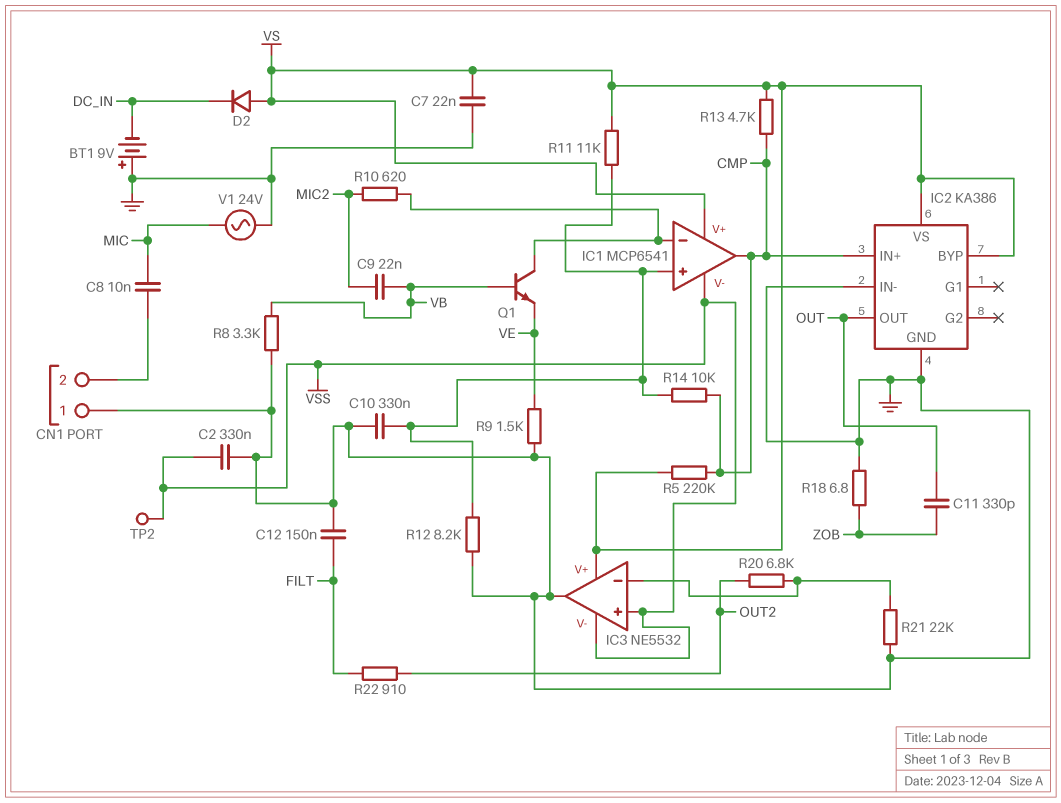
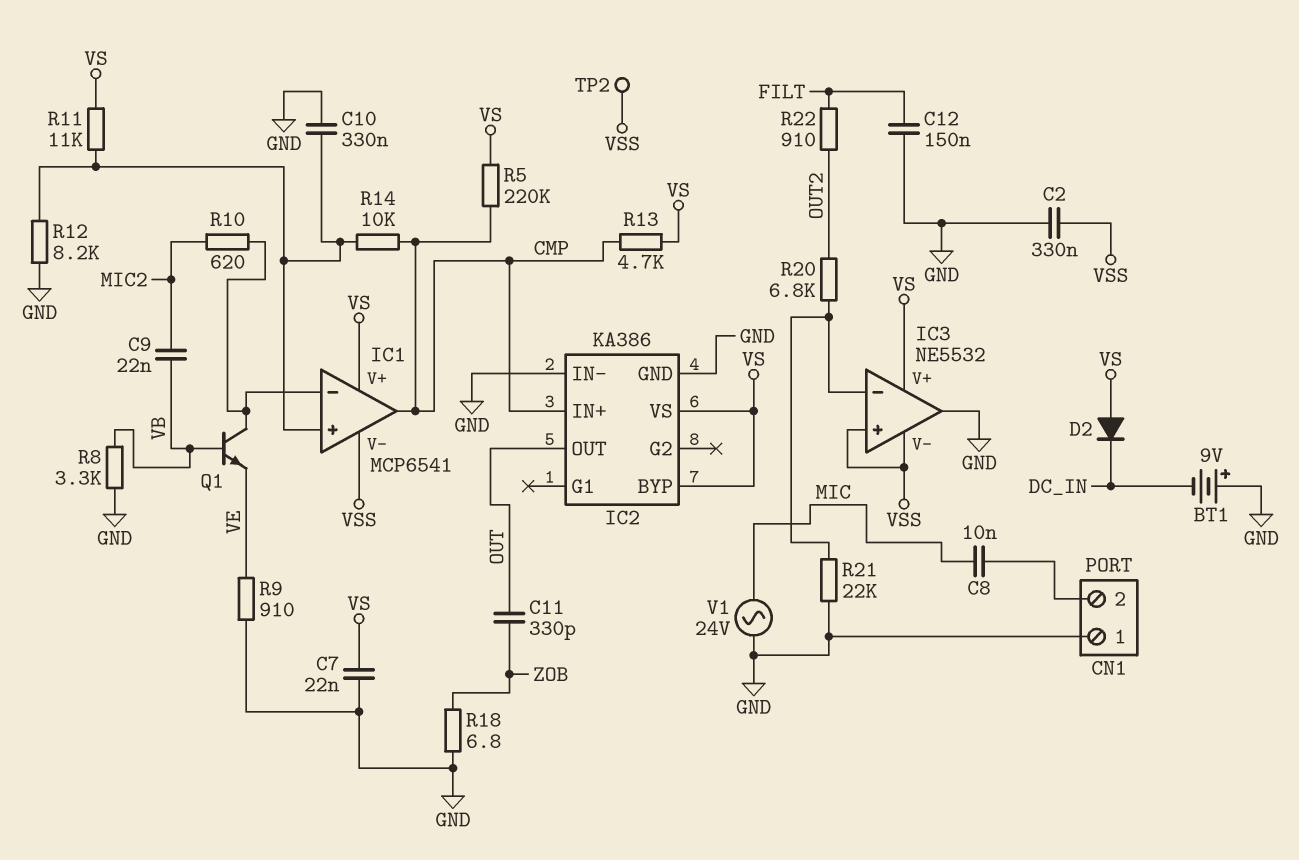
R9: 1.5k (GND, VE) -> 910 (GND, VE)

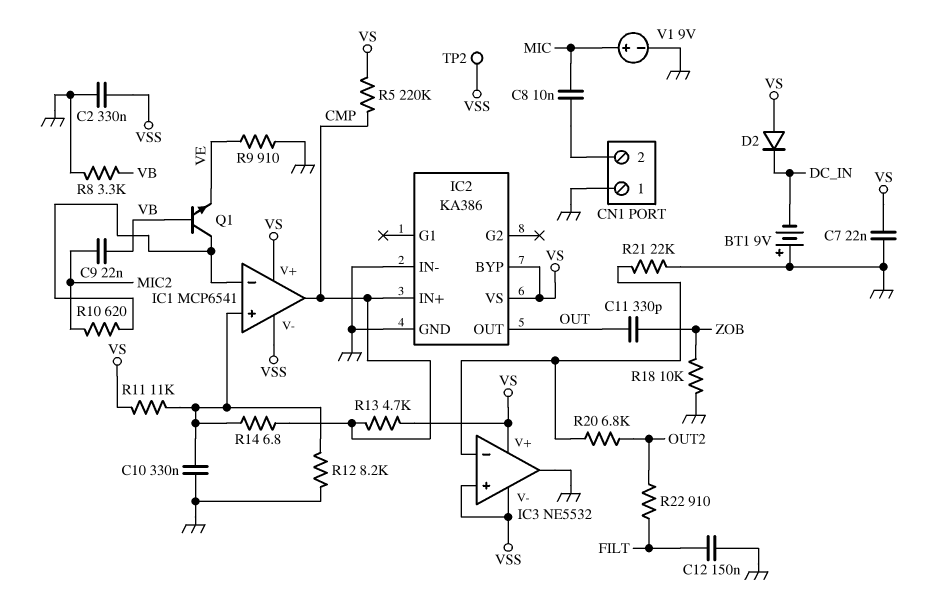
R14: 10k (CMP, IC1/in+) -> 6.8 (CMP, IC1/in+)
R18: 6.8 (GND, ZOB) -> 10k (GND, ZOB)
V1: AC 24V (GND, MIC) -> 9V (plus MIC, minus GND)

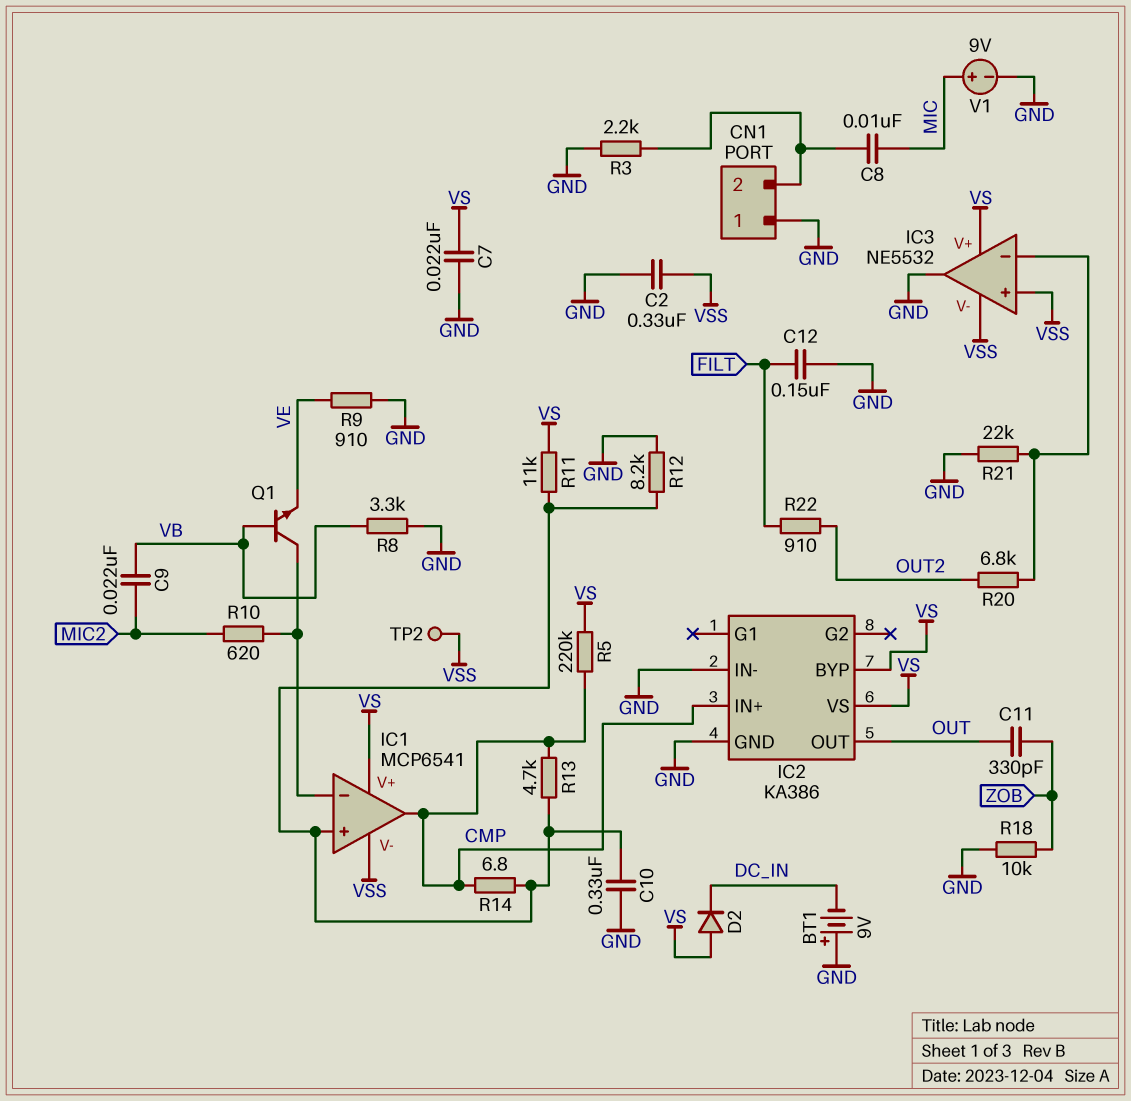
R3: none -> 2.2k (CN1/2, GND)
R13: 4.7k (CMP, VS) -> 4.7k (CMP, IC1/in+)

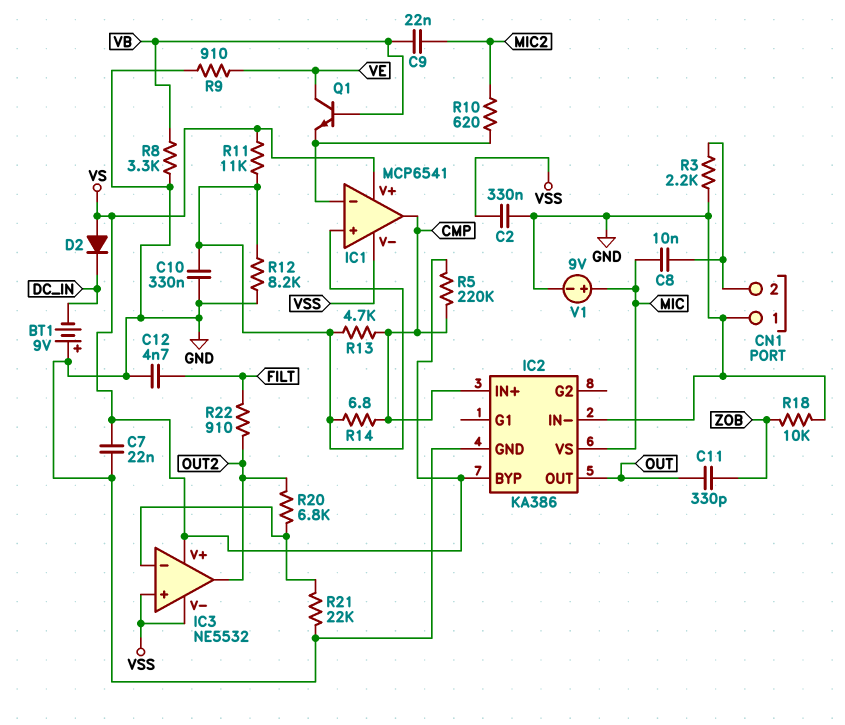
C12: 150nF (FILT, GND) -> 4.7nF (FILT, GND)
IC2 pin VS: VS -> MIC
IC3 pin out: GND -> OUT2
Q1: NPN (B VB, C IC1/in-, E VE) -> NPN (B VB, C VE, E IC1/in-)
TP2: test point (VSS) -> none

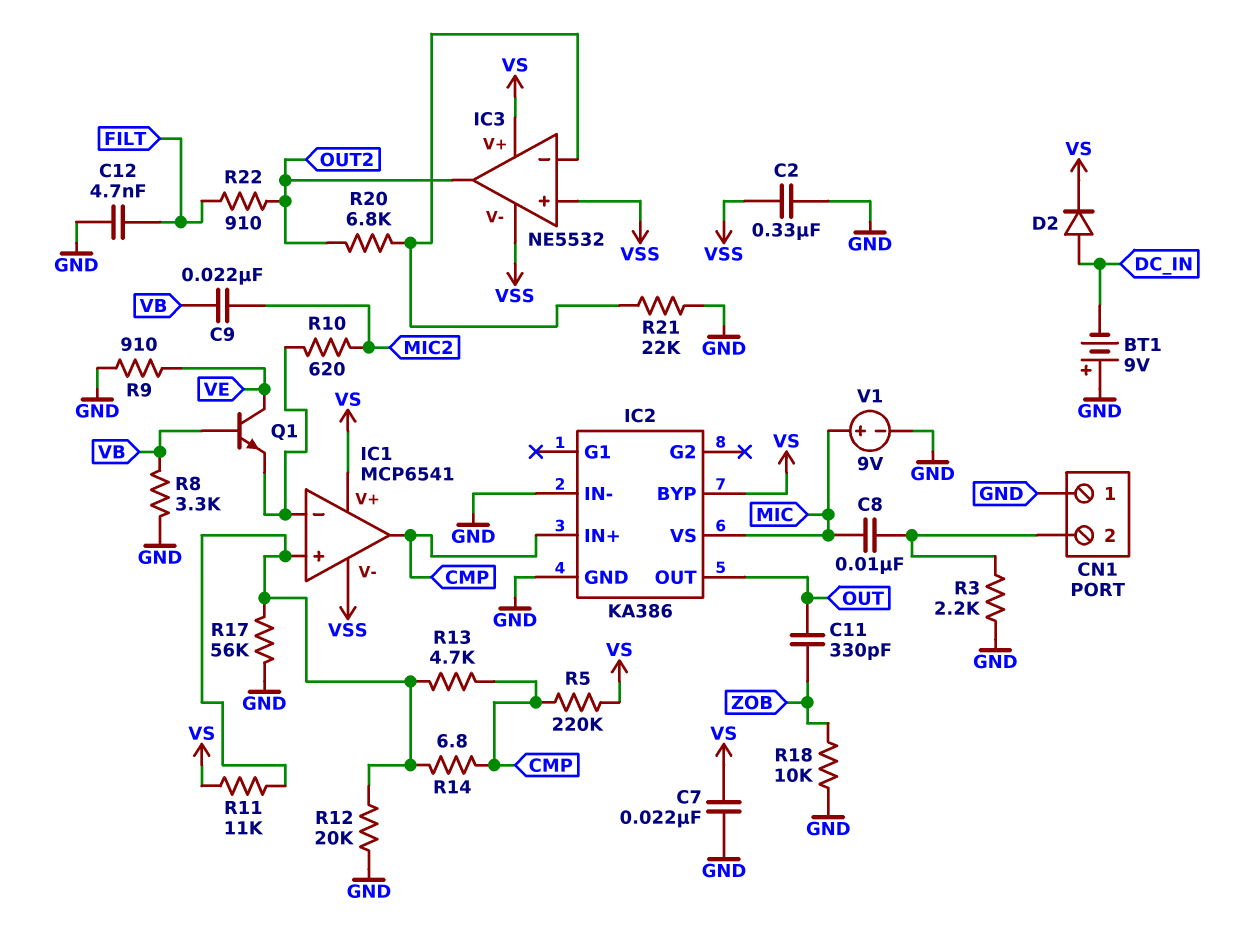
C10: 330nF (GND, IC1/in+) -> none
D2: diode (A VS, K DC_IN) -> diode (A DC_IN, K VS)
R12: 8.2k (GND, IC1/in+) -> 20k (GND, IC1/in+)
R17: none -> 56k (GND, IC1/in+)

